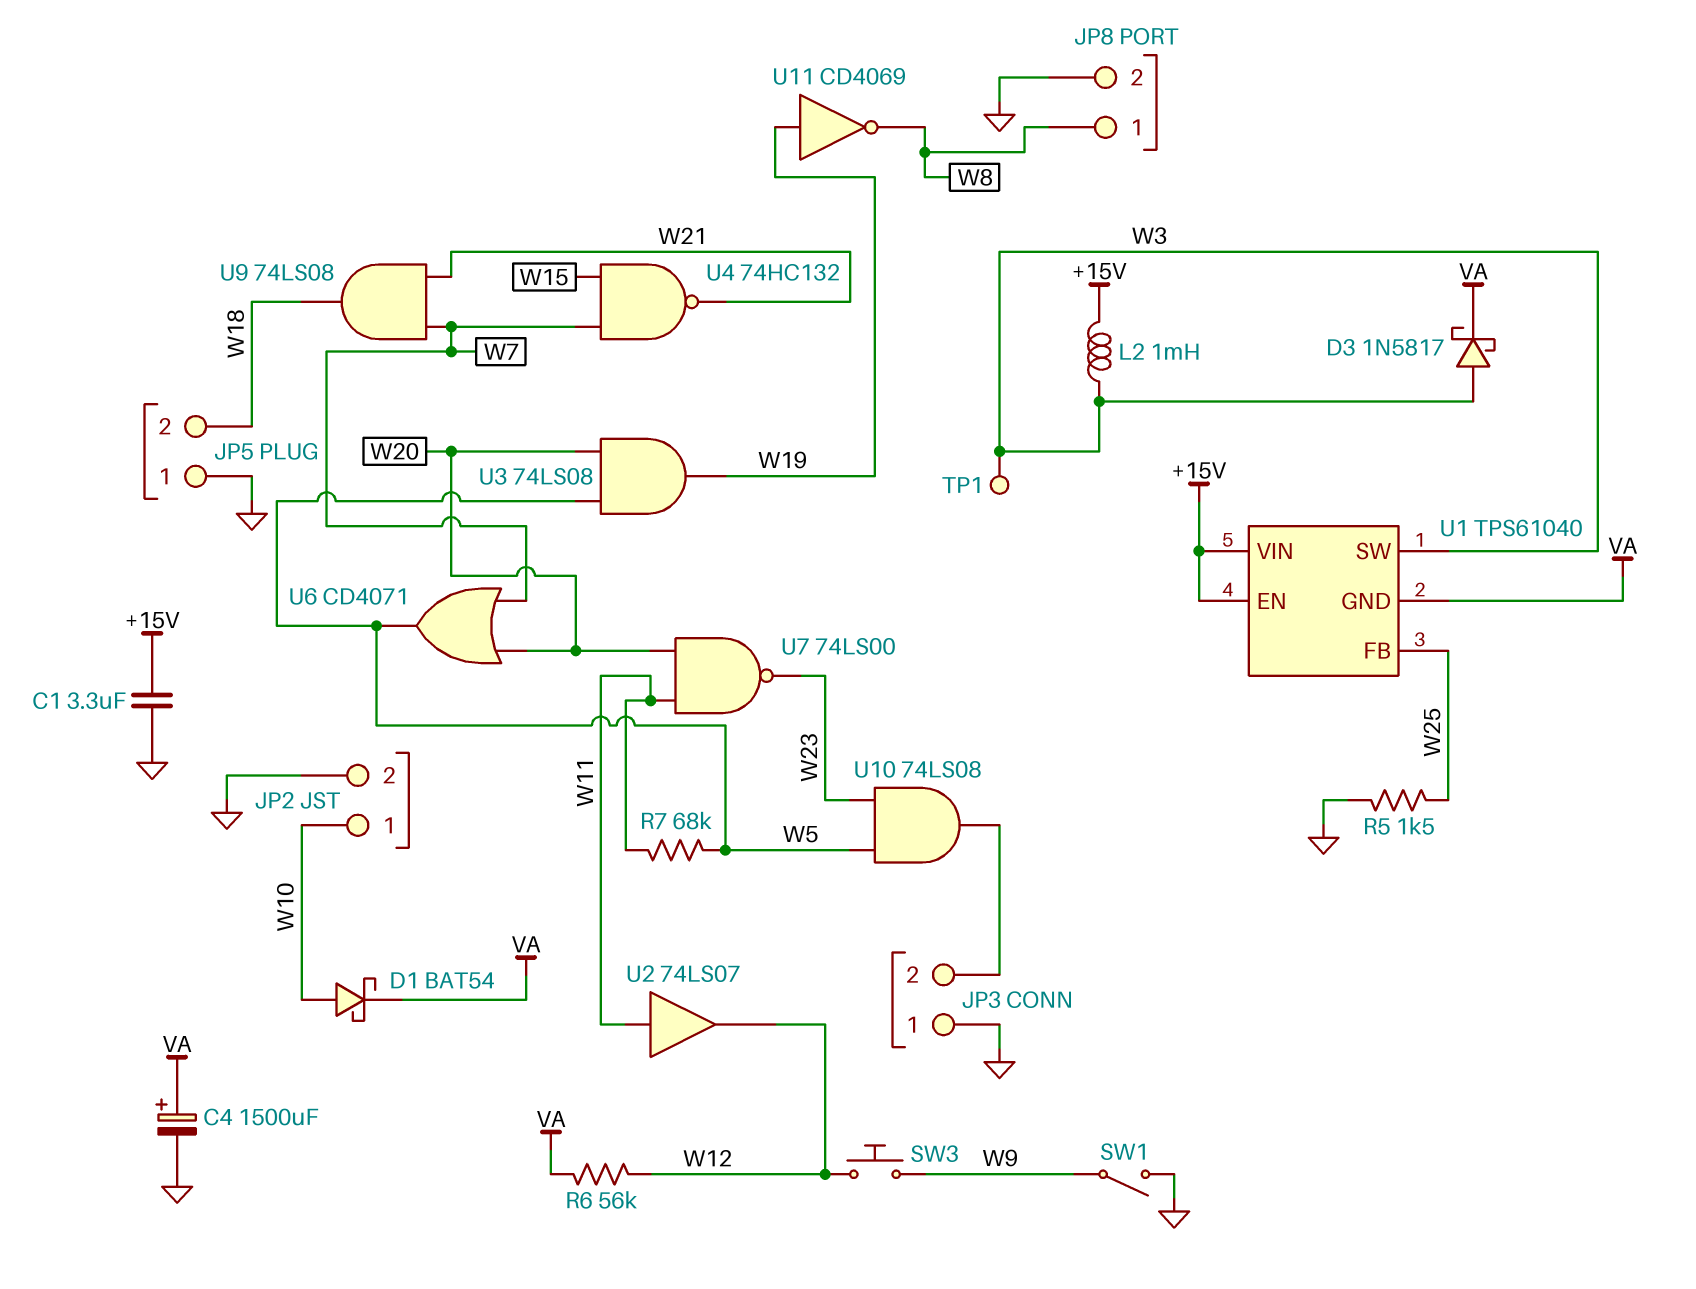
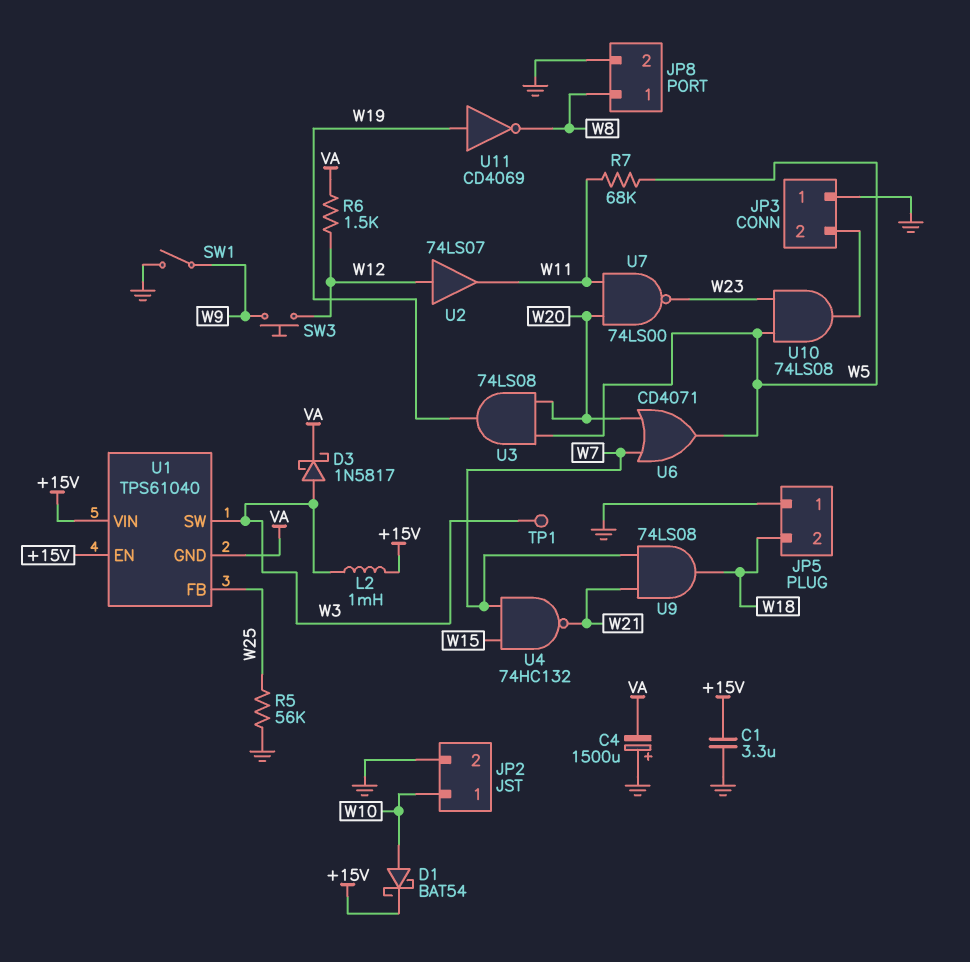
C4: 1500uF (plus VA, minus GND) -> 1500uF (plus GND, minus VA)
D1: schottky BAT54 (A W10, K VA) -> schottky BAT54 (A W10, K +15V)
R5: 1.5k (GND, W25) -> 56k (GND, W25)
R6: 56k (VA, W12) -> 1.5k (VA, W12)
U2: buffer 74LS07 (in W11, out W12) -> buffer 74LS07 (in W12, out W11)

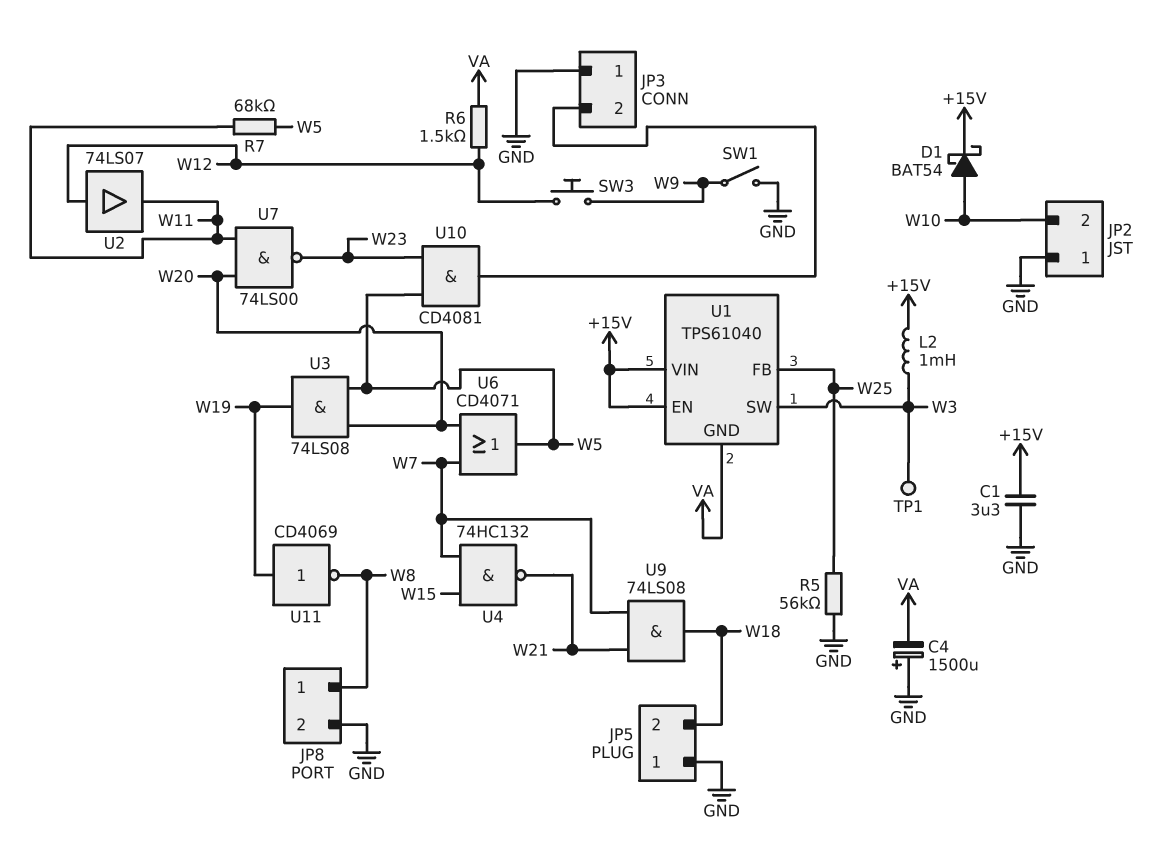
D3: schottky 1N5817 (A W3, K VA) -> none
JP2 pin 1: W10 -> GND
JP2 pin 2: GND -> W10
U10: AND 74LS08 (in W5, in W23, out JP3/2) -> AND CD4081 (in W5, in W23, out JP3/2)

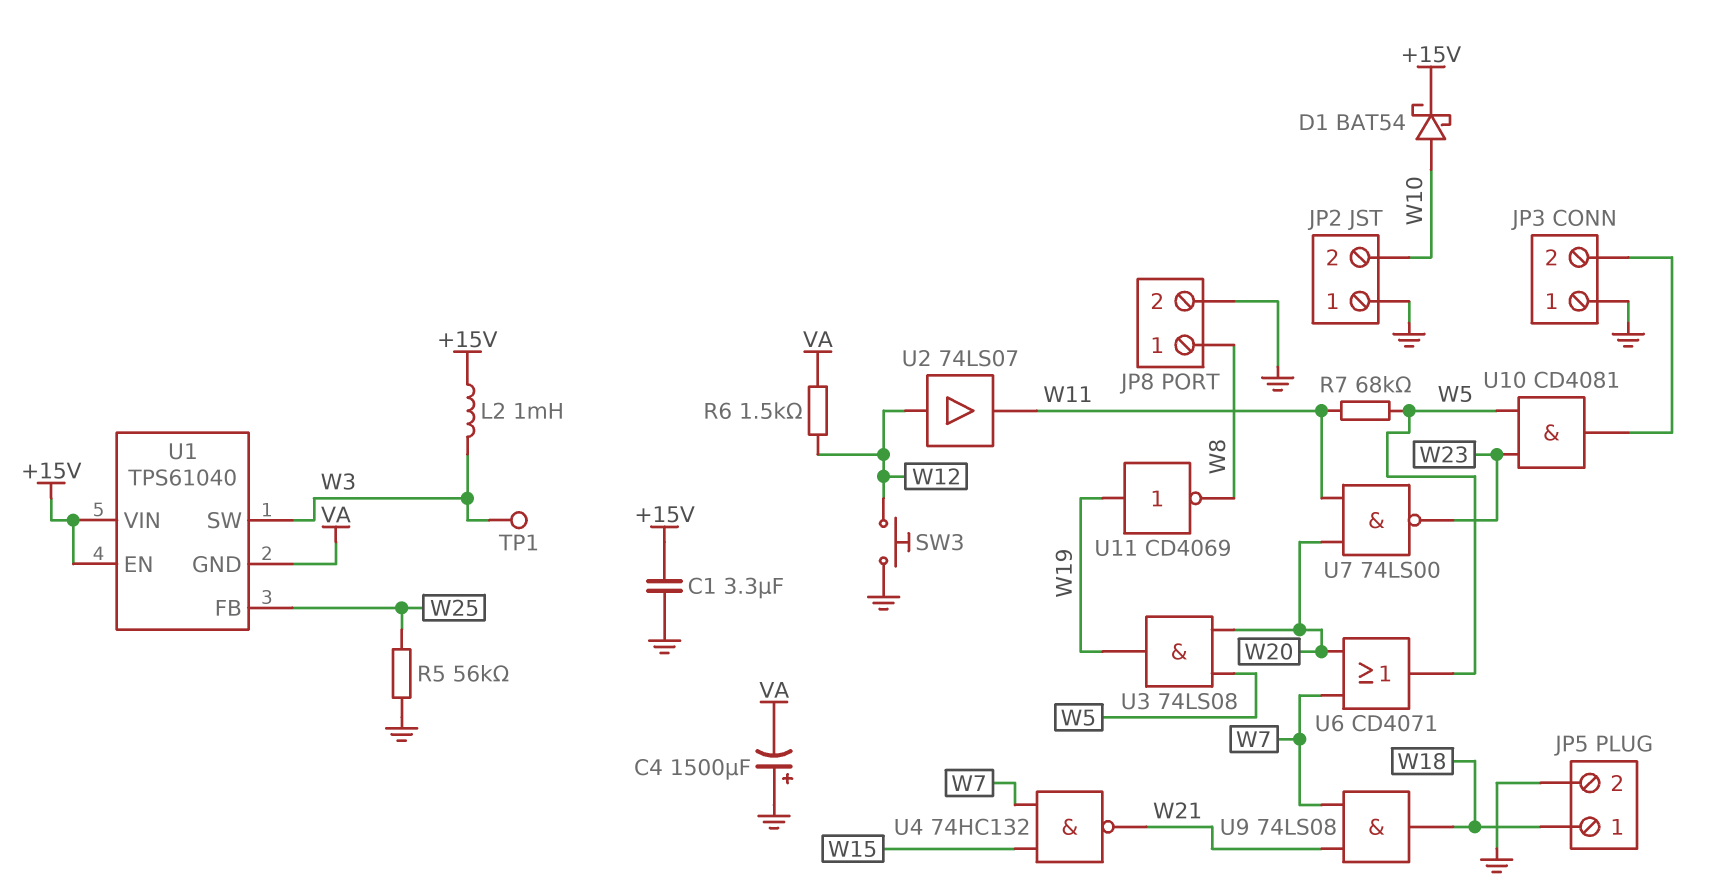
JP5 pin 1: GND -> W18
JP5 pin 2: W18 -> GND
SW1: switch (GND, W9) -> none
SW3: button (W9, W12) -> button (GND, W12)

